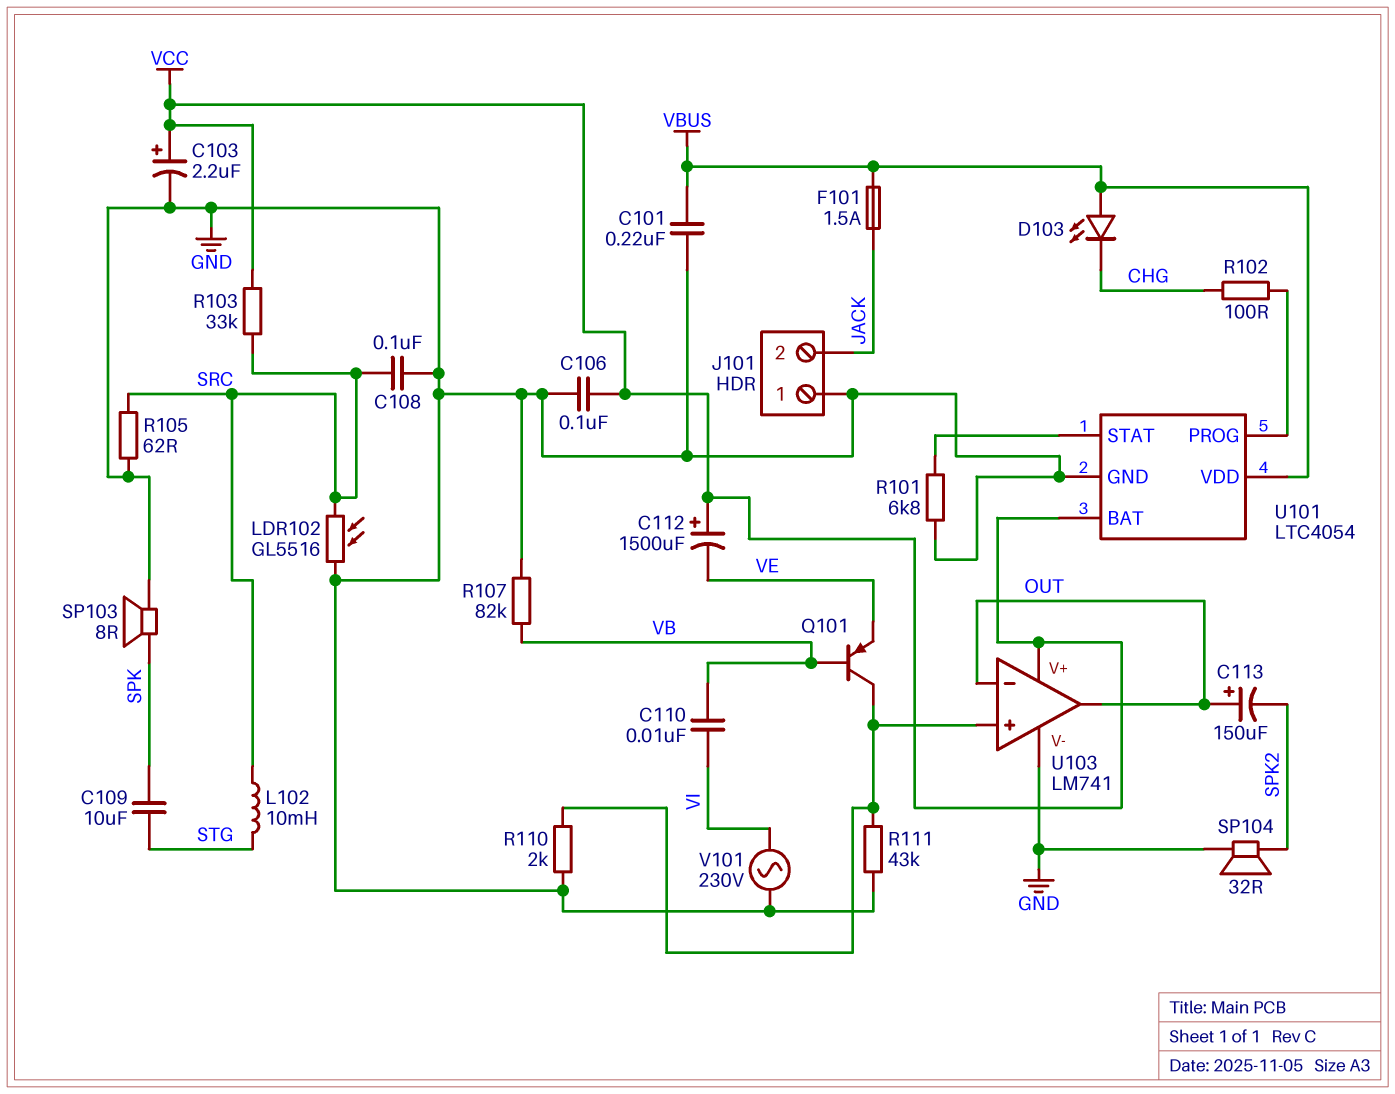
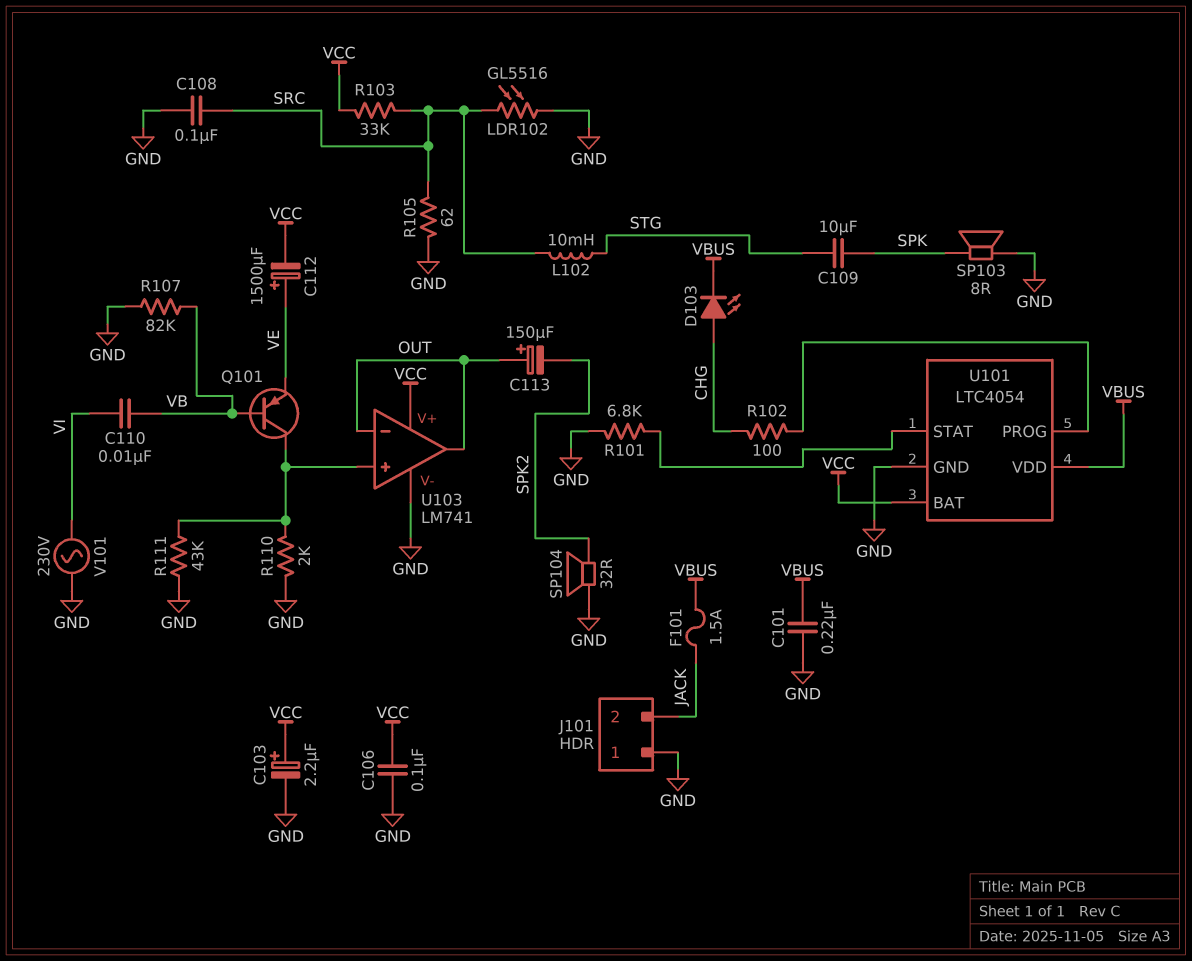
C112: 1500uF (plus VCC, minus VE) -> 1500uF (plus VE, minus VCC)
D103: LED (A VBUS, K CHG) -> LED (A CHG, K VBUS)

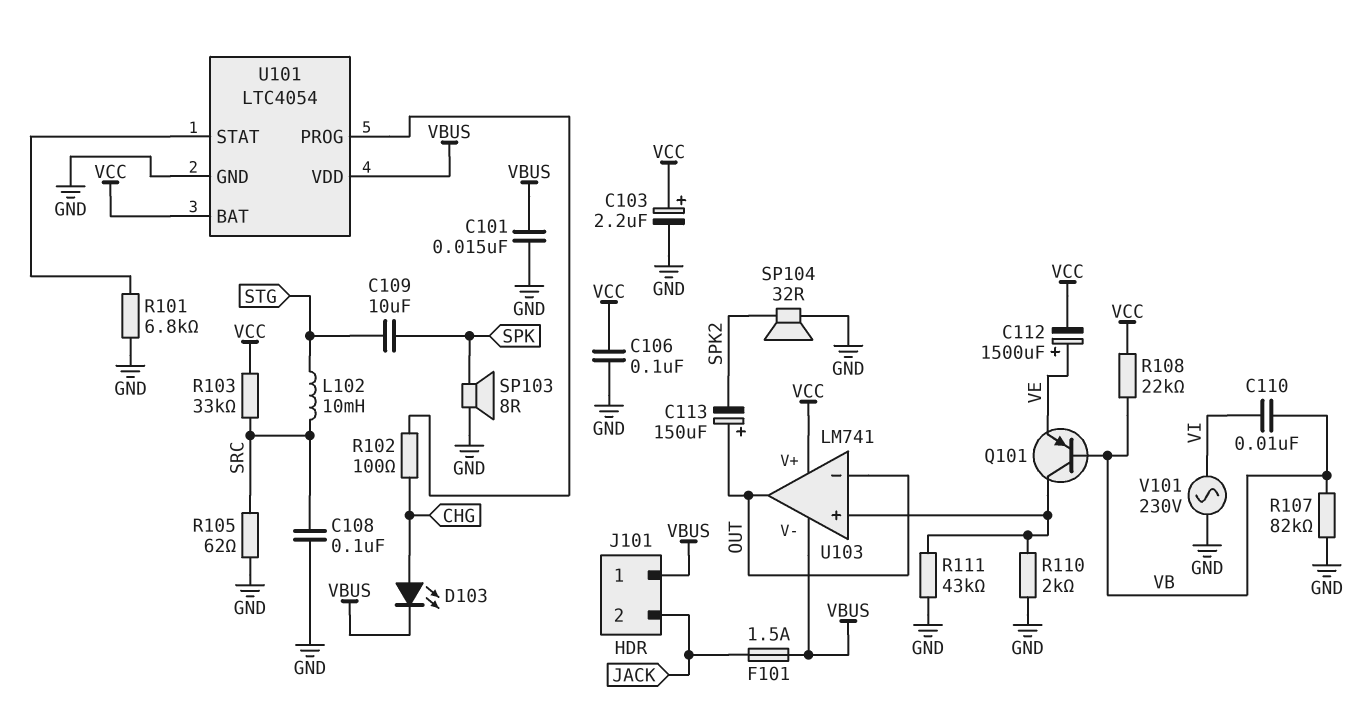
C101: 220nF (GND, VBUS) -> 15nF (GND, VBUS)
J101 pin 1: GND -> VBUS
LDR102: GL5516 (GND, SRC) -> none
R108: none -> 22k (VB, VCC)
U103 pin V-: GND -> VBUS

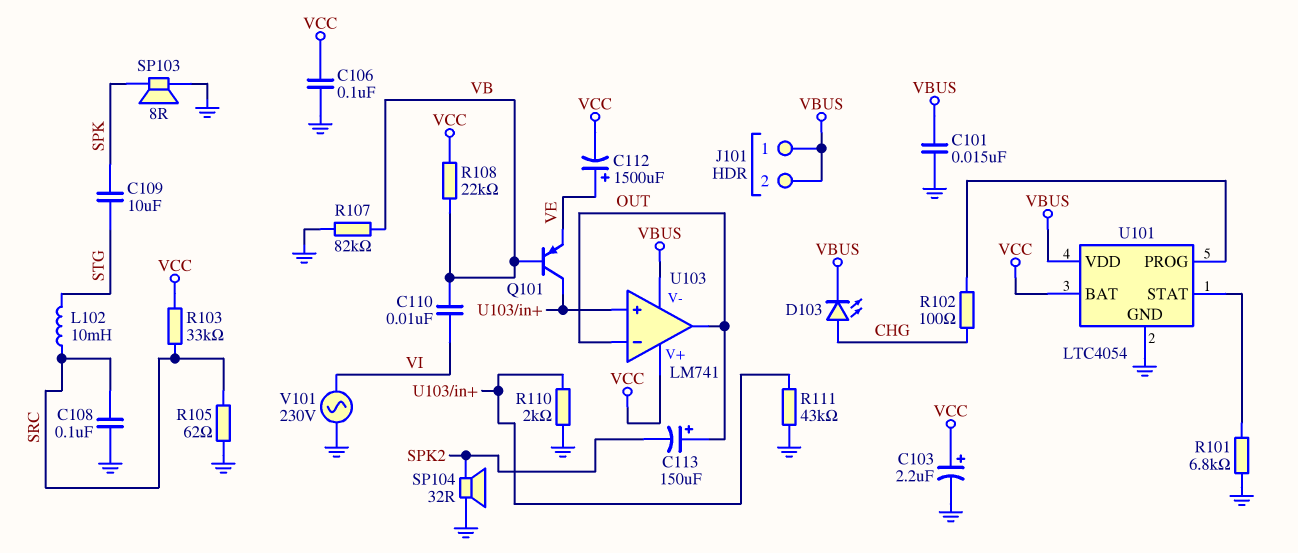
F101: 1.5A (JACK, VBUS) -> none
J101 pin 2: JACK -> VBUS

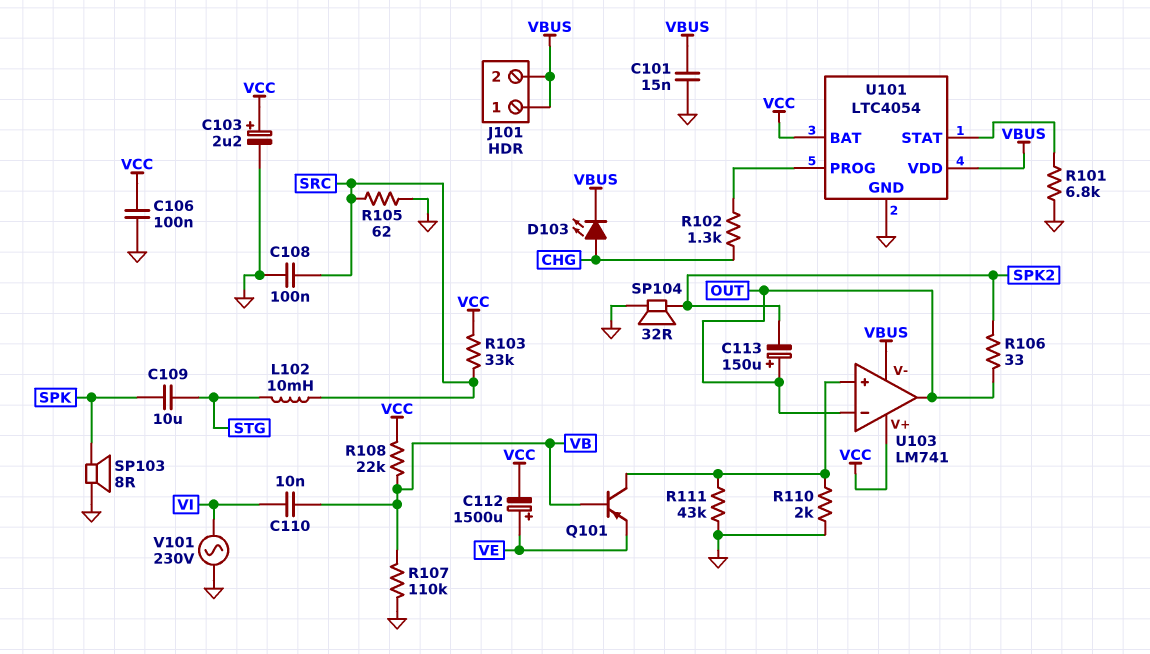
R102: 100 (CHG, U101/PROG) -> 1.3k (CHG, U101/PROG)
R106: none -> 33 (OUT, SPK2)
R107: 82k (GND, VB) -> 110k (GND, VB)

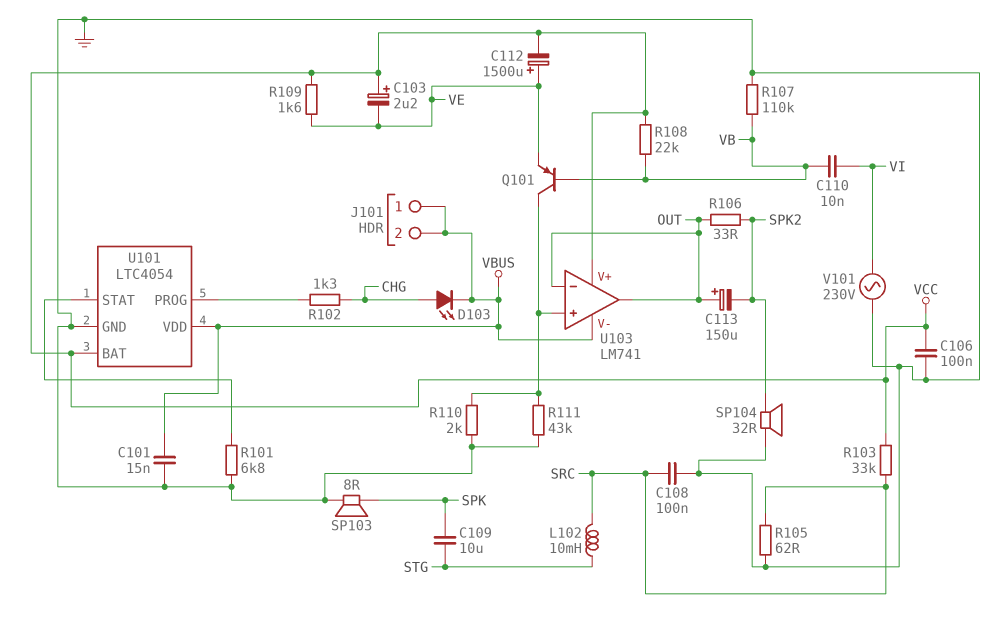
C103: 2.2uF (plus VCC, minus GND) -> 2.2uF (plus VCC, minus VE)
R109: none -> 1.6k (VCC, VE)

